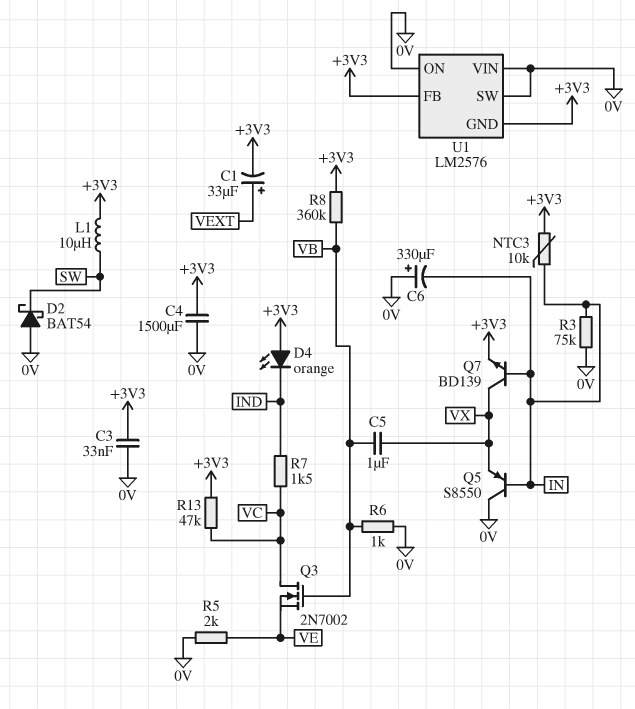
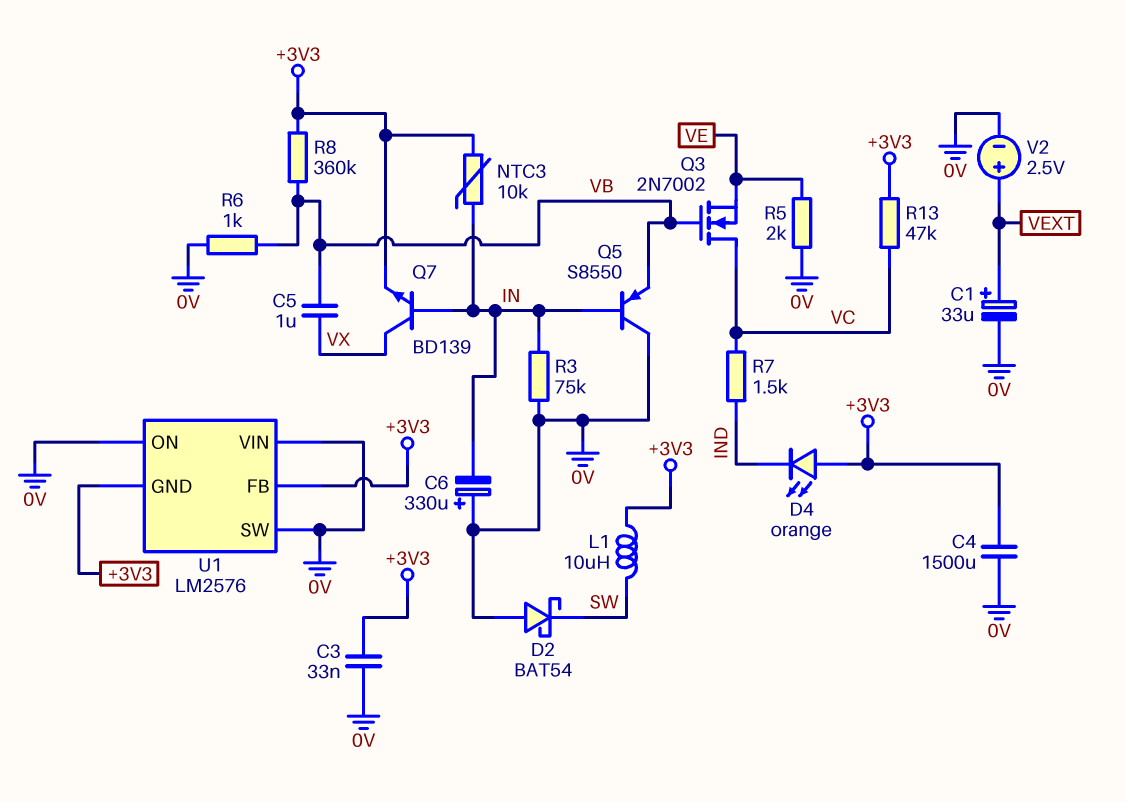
C1: 33uF (plus VEXT, minus +3V3) -> 33uF (plus VEXT, minus 0V)
Q5: PNP S8550 (B IN, C 0V, E VX) -> PNP S8550 (B IN, C 0V, E VB)
V2: none -> 2.5V (plus VEXT, minus 0V)

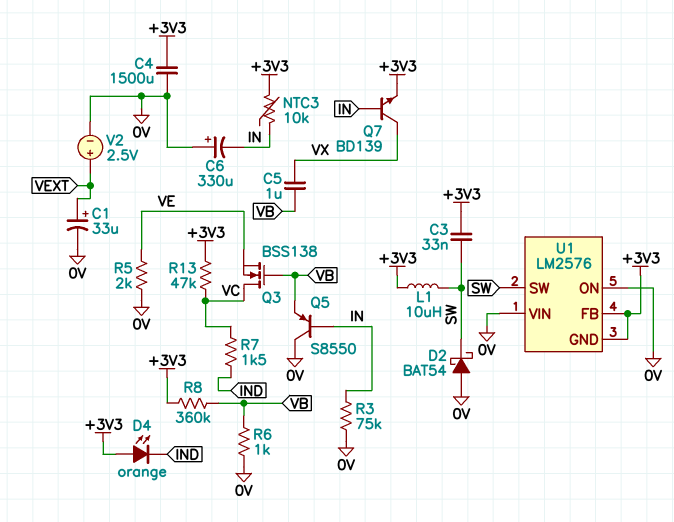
C3: 33nF (+3V3, 0V) -> 33nF (+3V3, SW)
Q3: NMOS 2N7002 (G VB, D VC, S VE) -> NMOS BSS138 (G VB, D VC, S VE)
U1 pin SW: 0V -> SW

